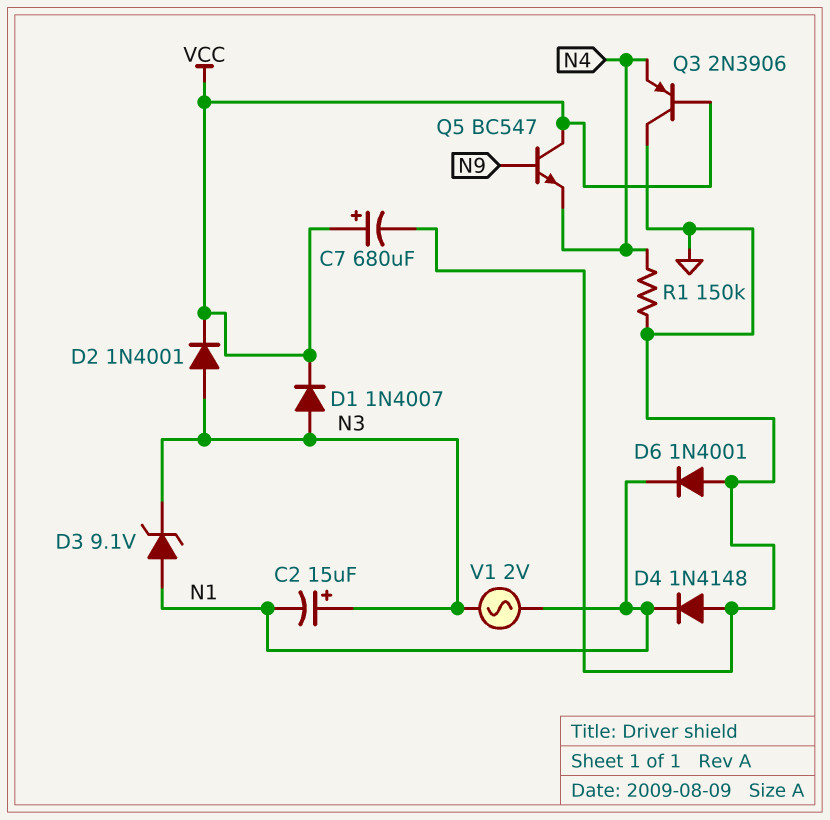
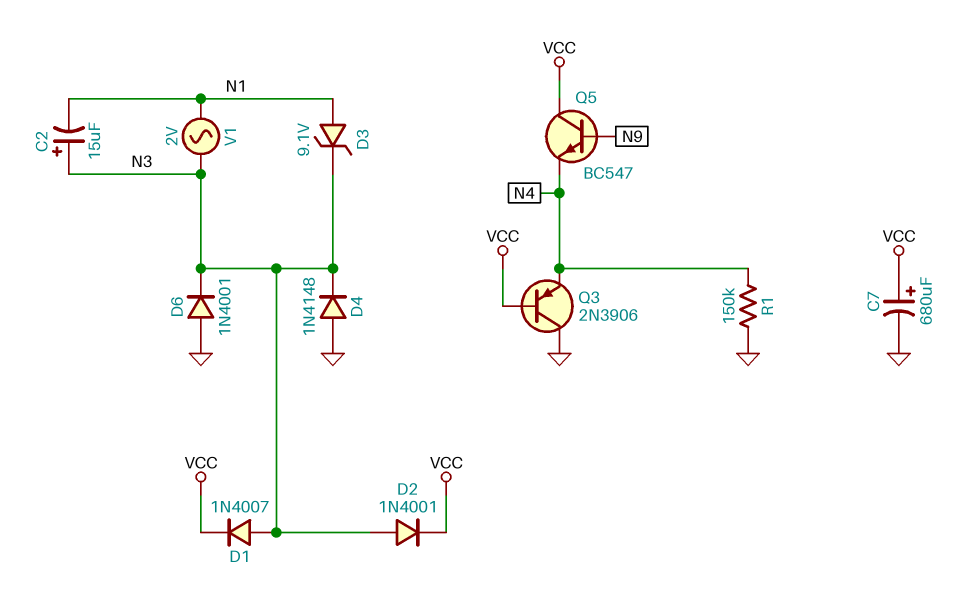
D4: diode 1N4148 (A GND, K N1) -> diode 1N4148 (A GND, K N3)
D6: diode 1N4001 (A GND, K N1) -> diode 1N4001 (A GND, K N3)

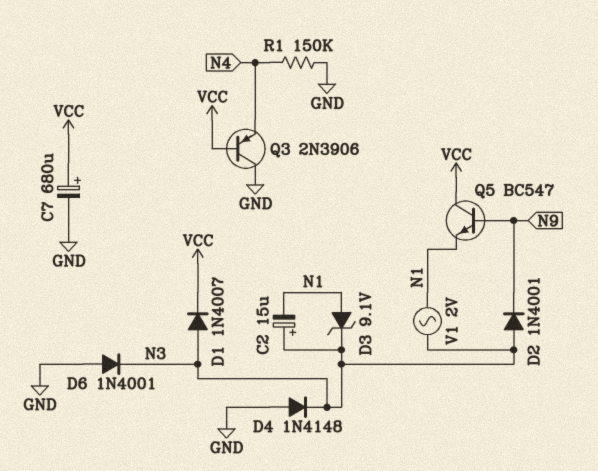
D2: diode 1N4001 (A N3, K VCC) -> diode 1N4001 (A N3, K N9)
Q5: NPN BC547 (B N9, C VCC, E N4) -> NPN BC547 (B N9, C VCC, E N1)

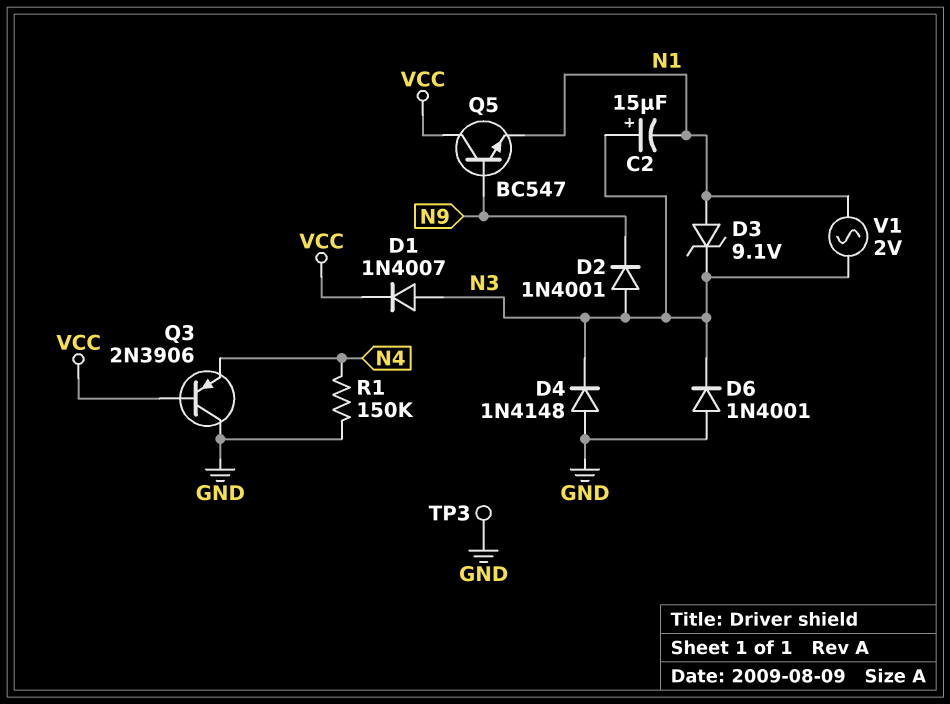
C7: 680uF (plus VCC, minus GND) -> none
TP3: none -> test point (GND)

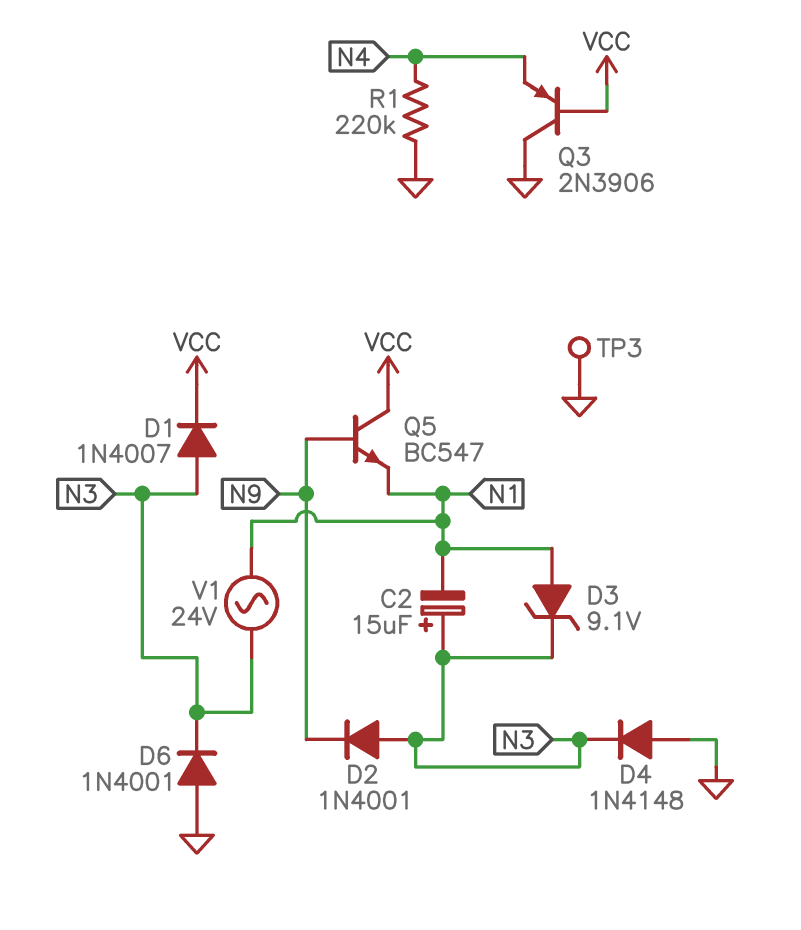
R1: 150k (GND, N4) -> 220k (GND, N4)
V1: AC 2V (N1, N3) -> AC 24V (N1, N3)

